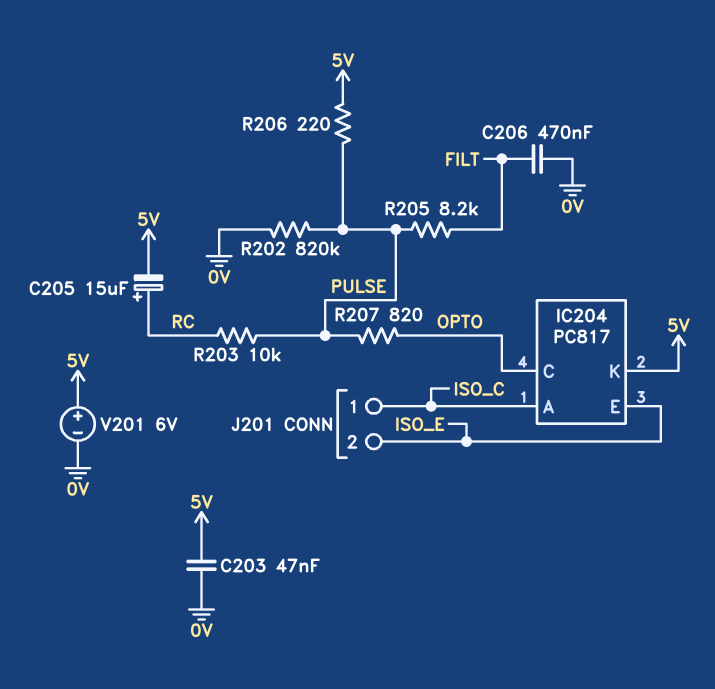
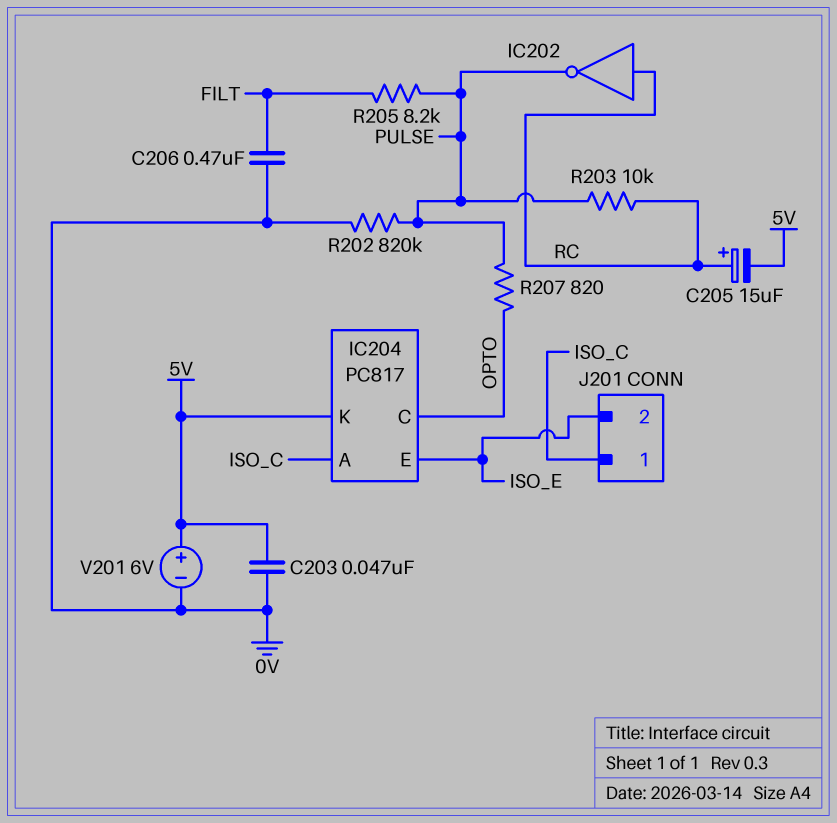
IC202: none -> NOT (in RC, out PULSE)
R206: 220 (5V, PULSE) -> none

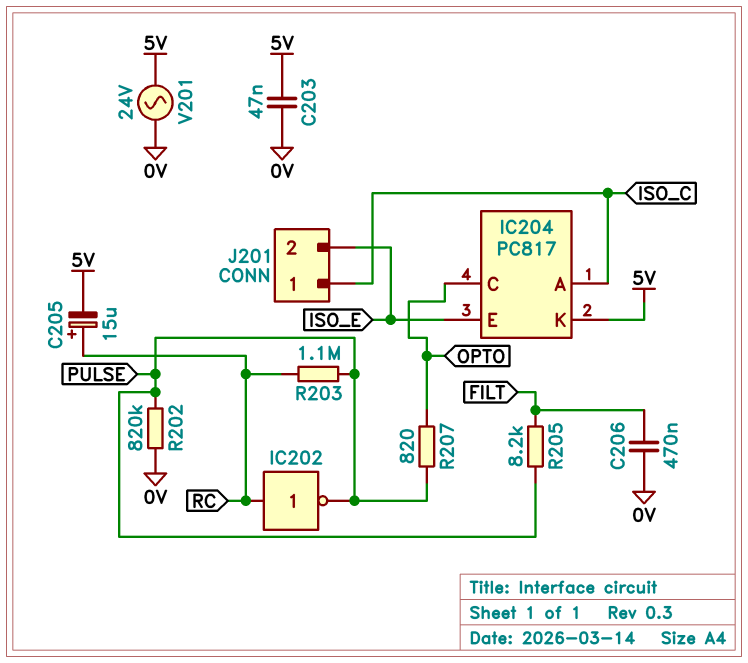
R203: 10k (PULSE, RC) -> 1.1M (PULSE, RC)
V201: 6V (plus 5V, minus 0V) -> AC 24V (0V, 5V)

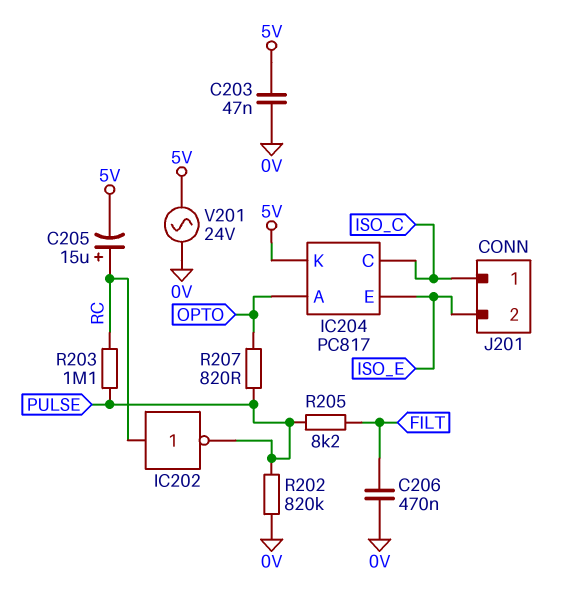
IC204 pin A: ISO_C -> OPTO
IC204 pin C: OPTO -> ISO_C

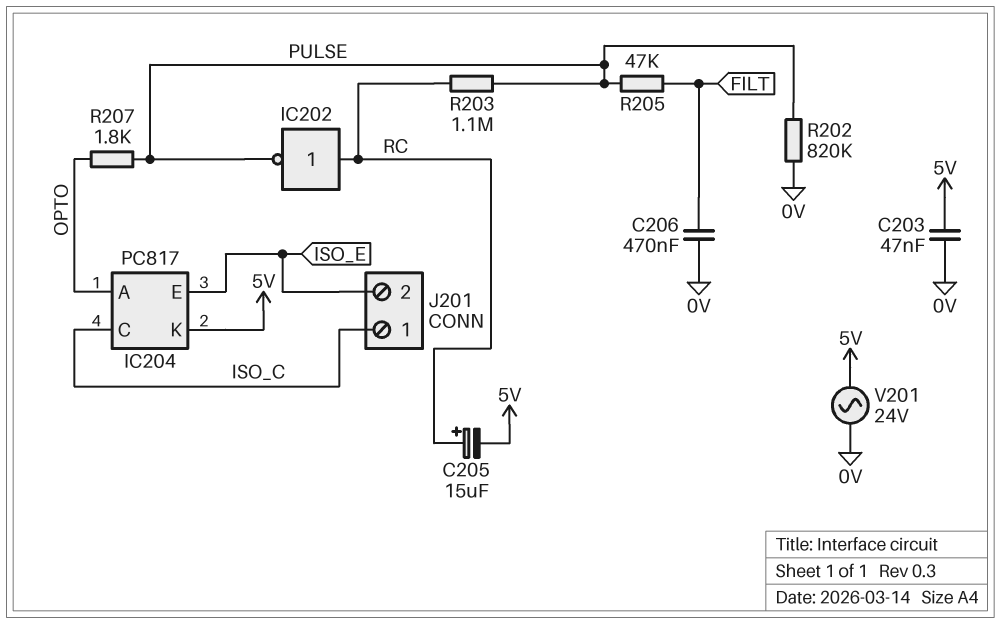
R205: 8.2k (FILT, PULSE) -> 47k (FILT, PULSE)
R207: 820 (OPTO, PULSE) -> 1.8k (OPTO, PULSE)

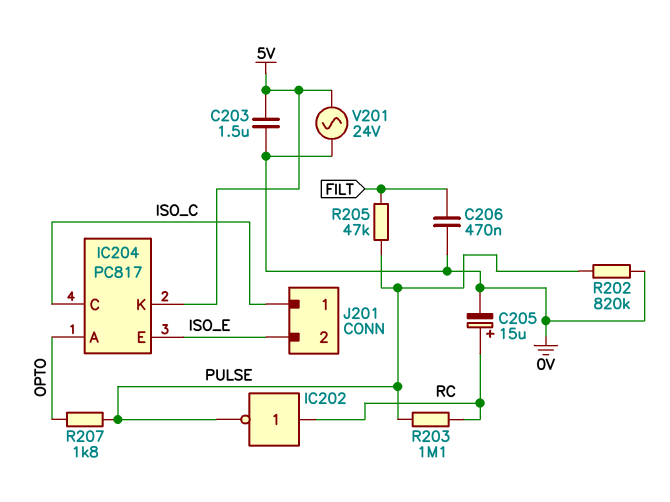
C203: 47nF (0V, 5V) -> 1.5uF (0V, 5V)
C205: 15uF (plus RC, minus 5V) -> 15uF (plus RC, minus 0V)

